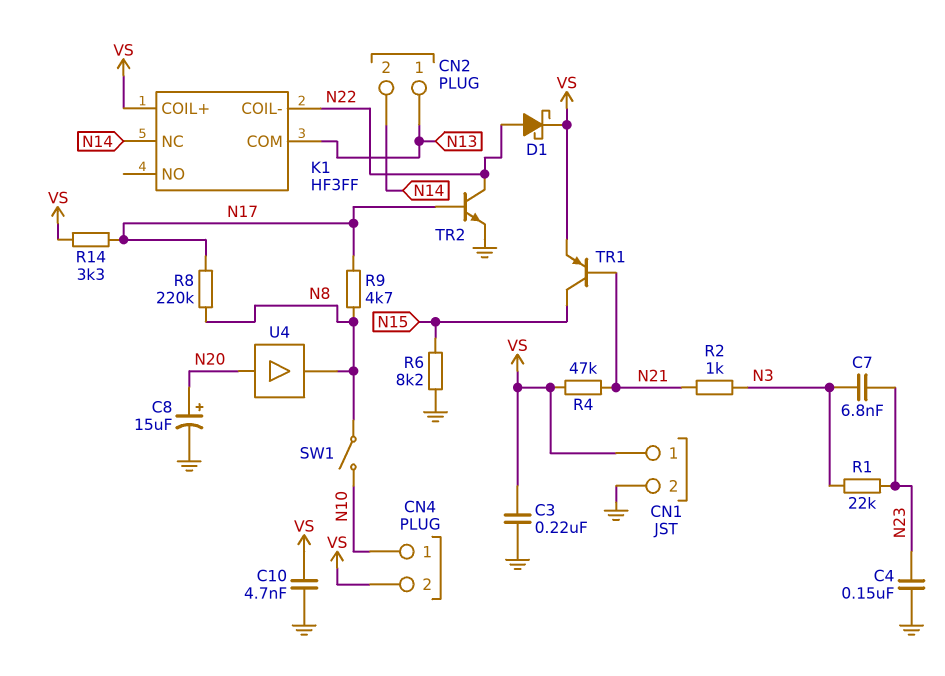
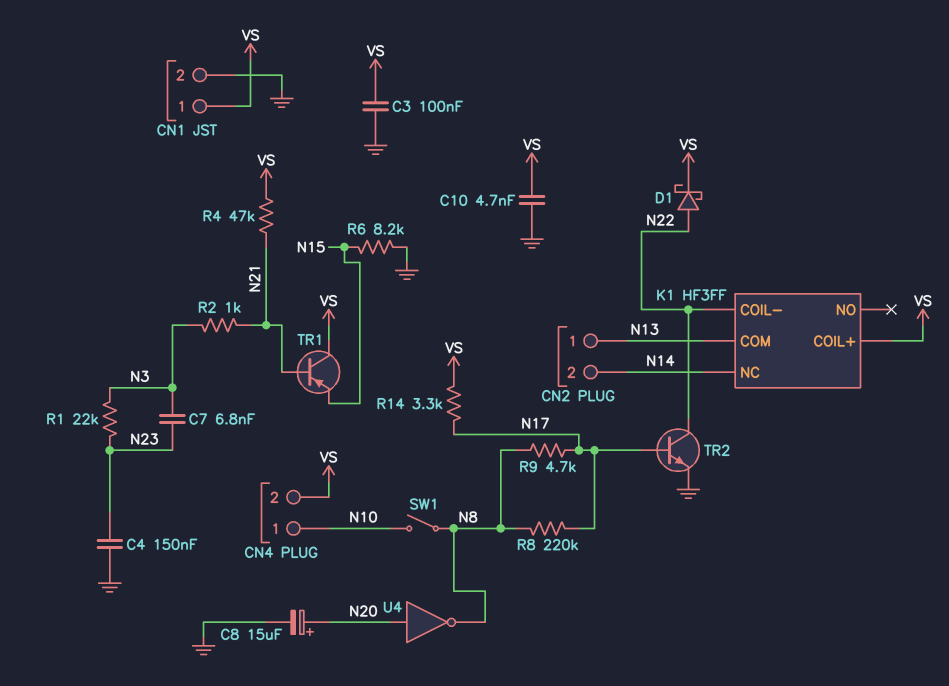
C3: 220nF (GND, VS) -> 100nF (GND, VS)
TR1: PNP (B N21, C N15, E VS) -> PNP (B N21, C VS, E N15)
U4: buffer (in N20, out N8) -> NOT (in N20, out N8)

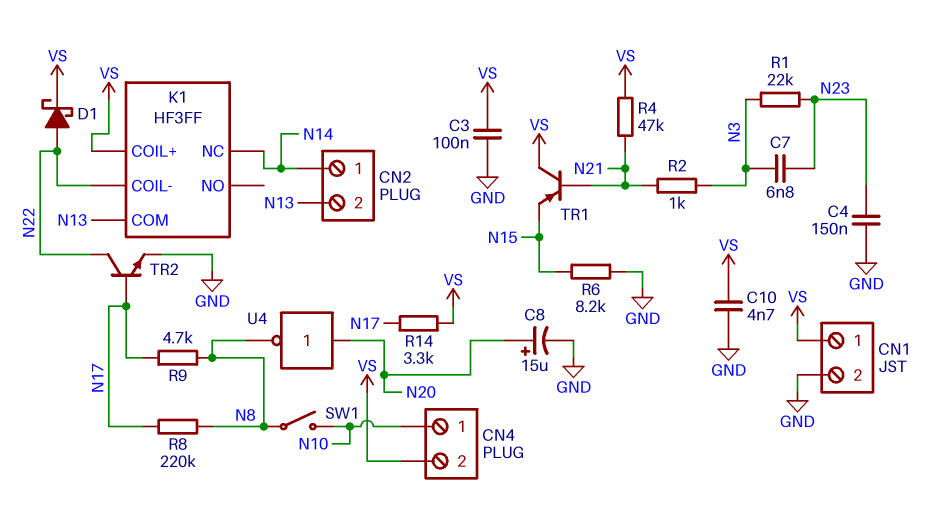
CN2 pin 1: N13 -> N14
CN2 pin 2: N14 -> N13

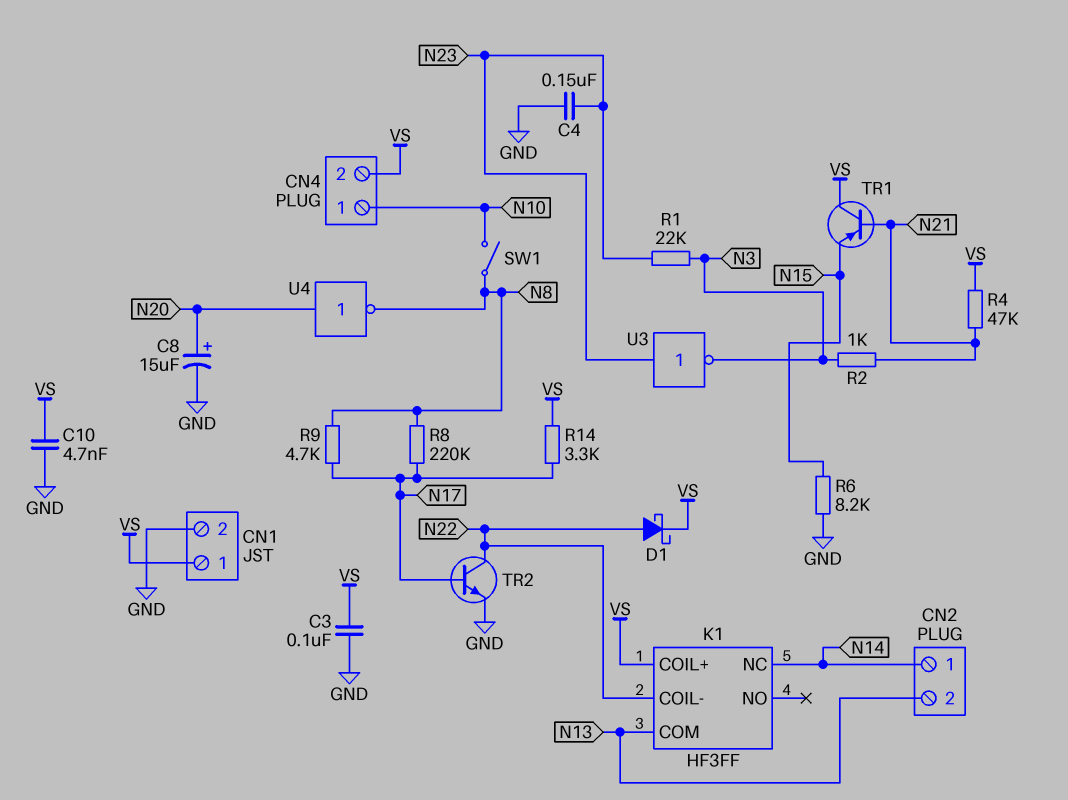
C7: 6.8nF (N3, N23) -> none
U3: none -> NOT (in N23, out N3)

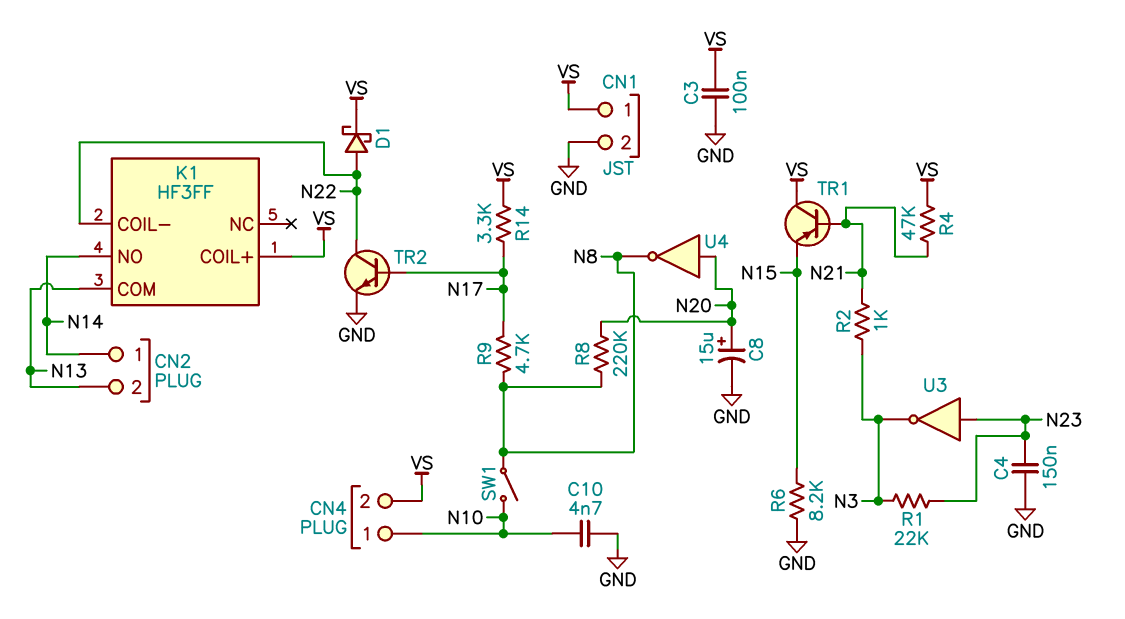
C10: 4.7nF (GND, VS) -> 4.7nF (GND, N10)
K1 pin NC: N14 -> none
K1 pin NO: none -> N14
R8: 220k (N8, N17) -> 220k (N8, N20)

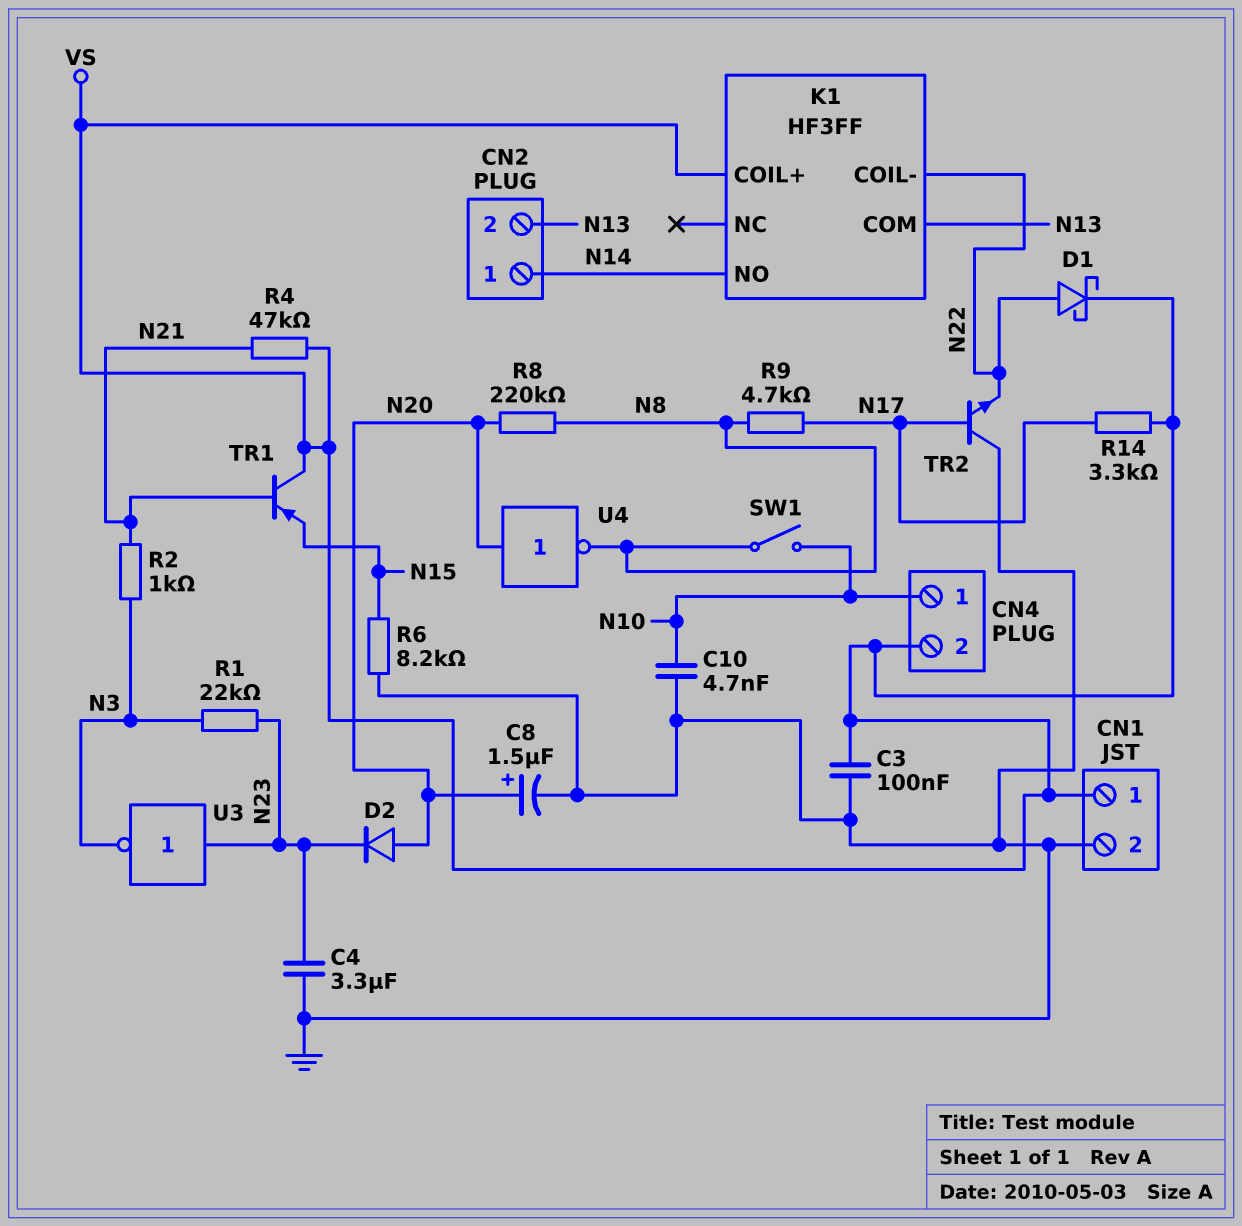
C4: 150nF (GND, N23) -> 3.3uF (GND, N23)
C8: 15uF (plus N20, minus GND) -> 1.5uF (plus N20, minus GND)
D2: none -> diode (A N20, K N23)
TR2: NPN (B N17, C N22, E GND) -> NPN (B N17, C GND, E N22)

